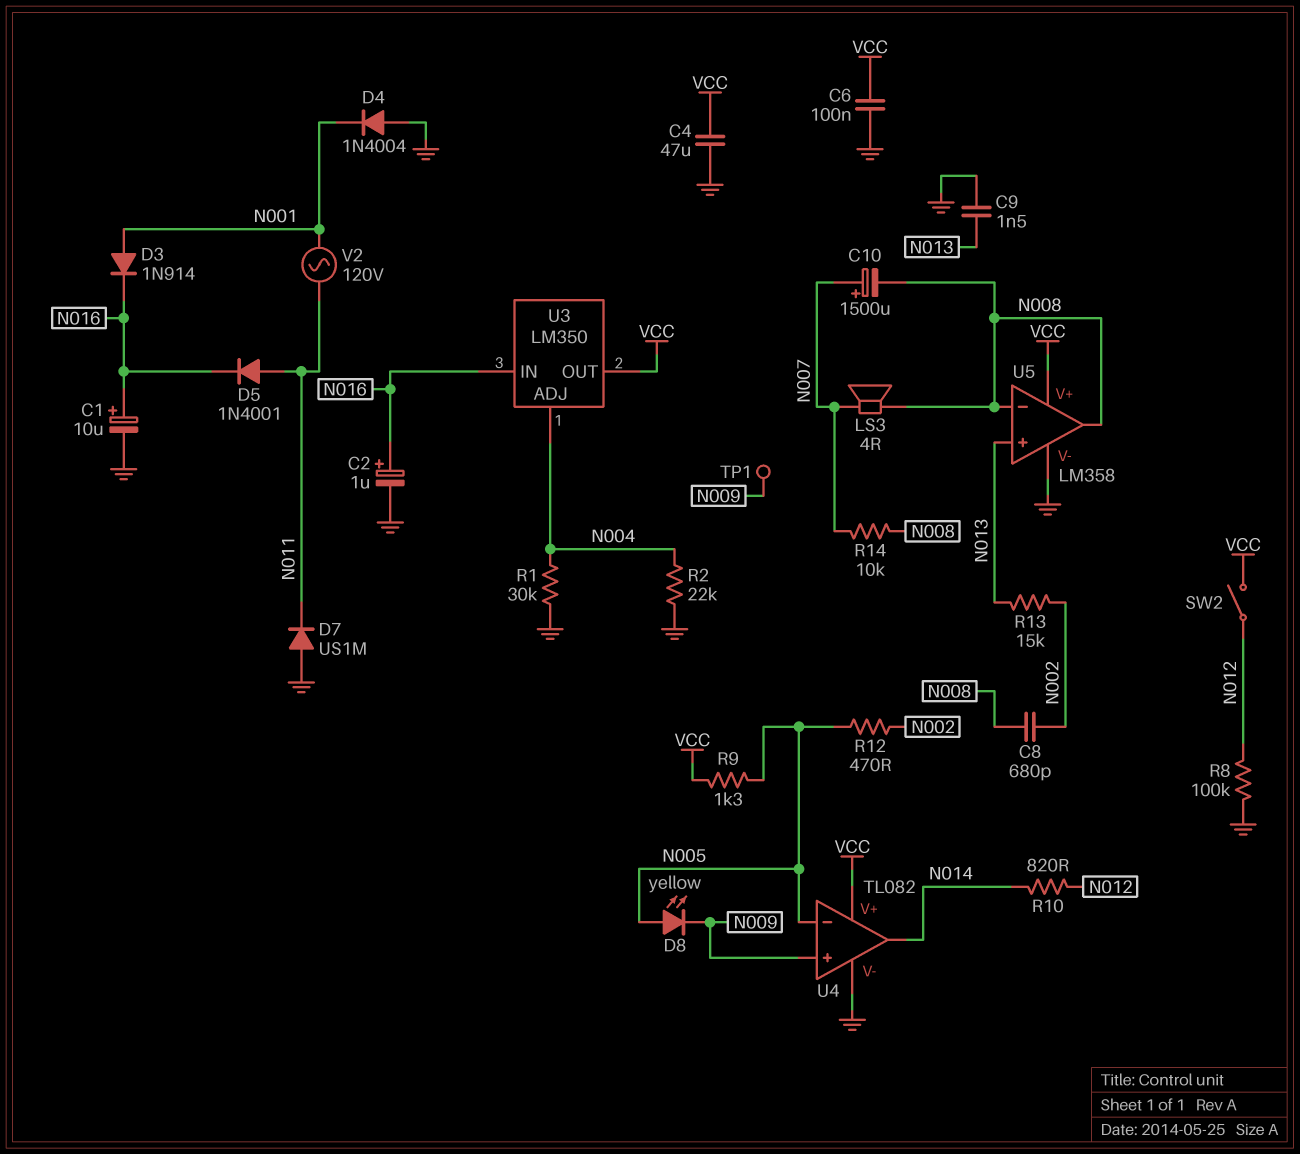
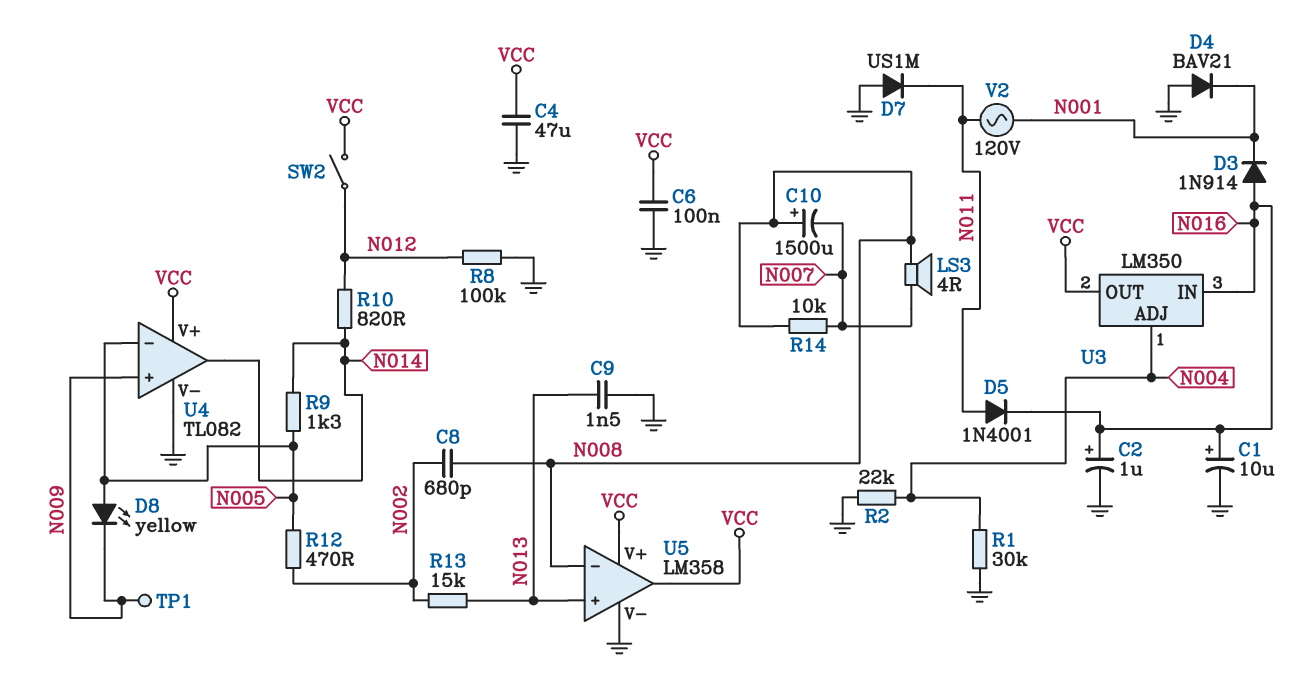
C10: 1500uF (plus N007, minus N008) -> 1500uF (plus N008, minus N007)
D3: diode 1N914 (A N001, K N016) -> diode 1N914 (A N016, K N001)
D4: diode 1N4004 (A GND, K N001) -> diode BAV21 (A GND, K N001)
R9: 1.3k (N005, VCC) -> 1.3k (N005, N014)
U5 pin out: N008 -> VCC

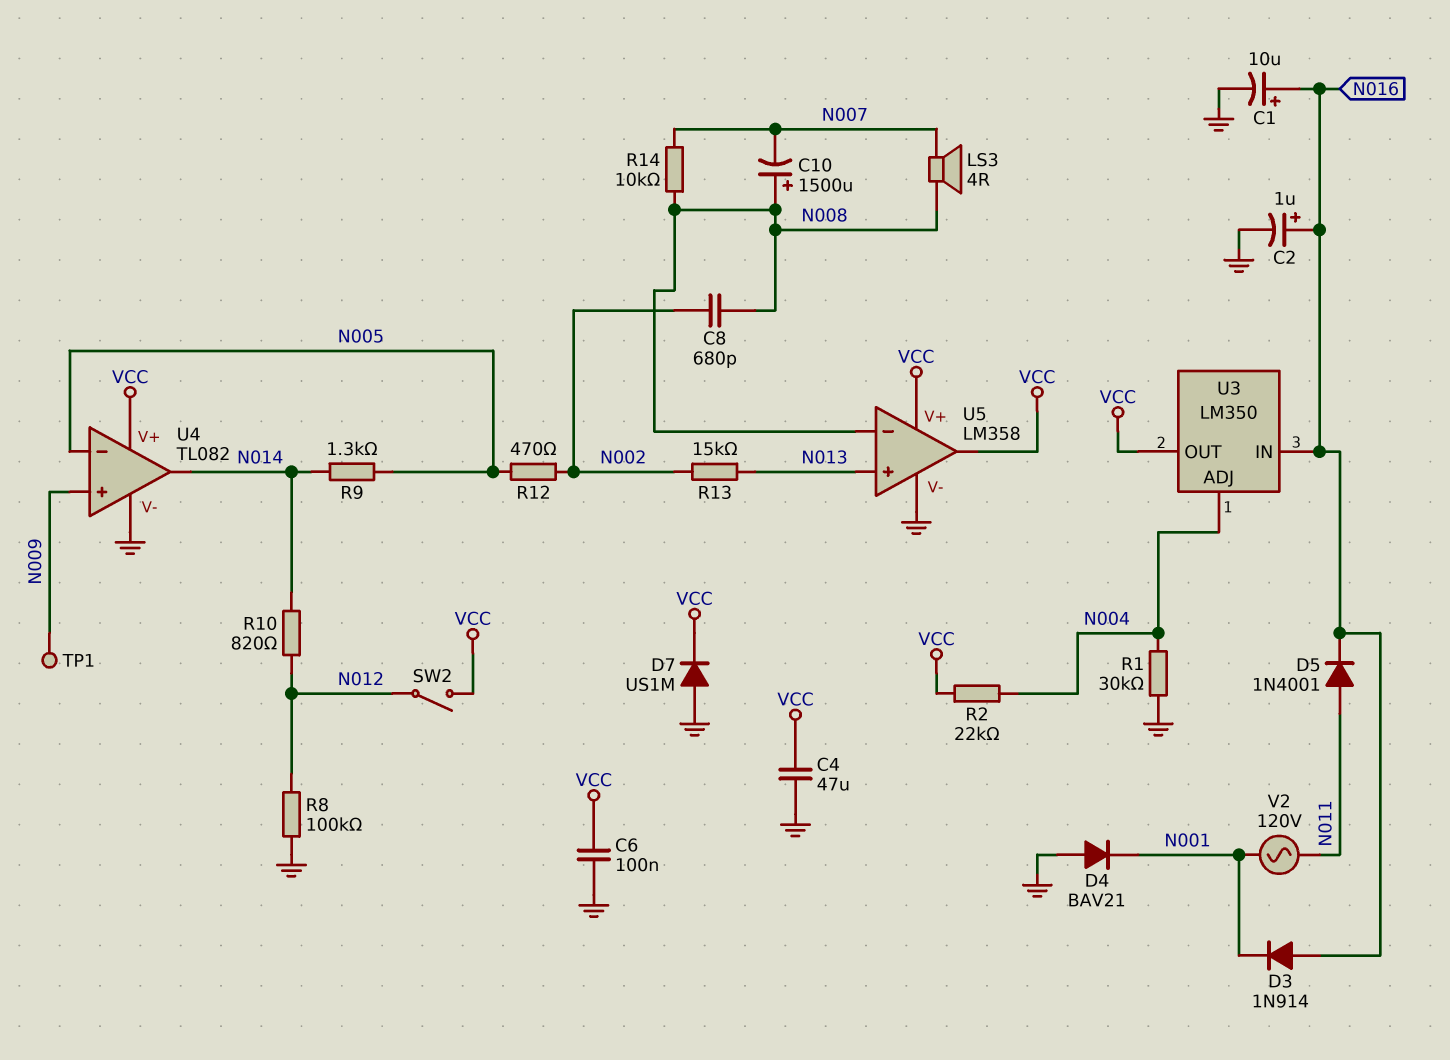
C9: 1.5nF (GND, N013) -> none
D7: diode US1M (A GND, K N011) -> diode US1M (A GND, K VCC)
D8: LED yellow (A N005, K N009) -> none
R2: 22k (GND, N004) -> 22k (N004, VCC)

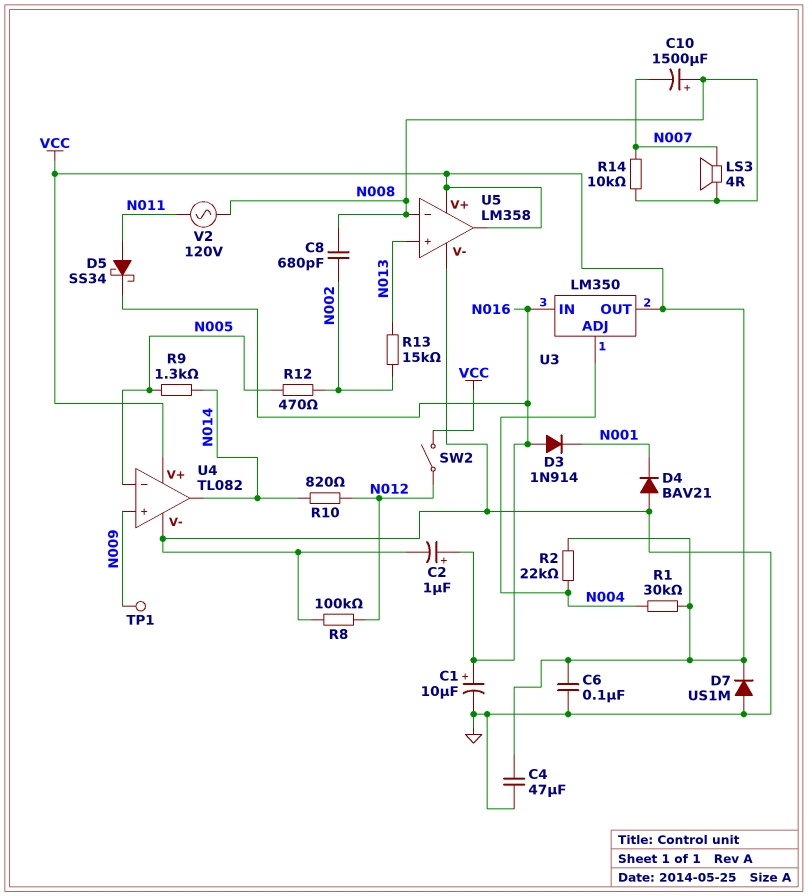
D5: diode 1N4001 (A N011, K N016) -> schottky SS34 (A N011, K N016)
R1: 30k (GND, N004) -> 30k (N004, VCC)
V2: AC 120V (N001, N011) -> AC 120V (N008, N011)

